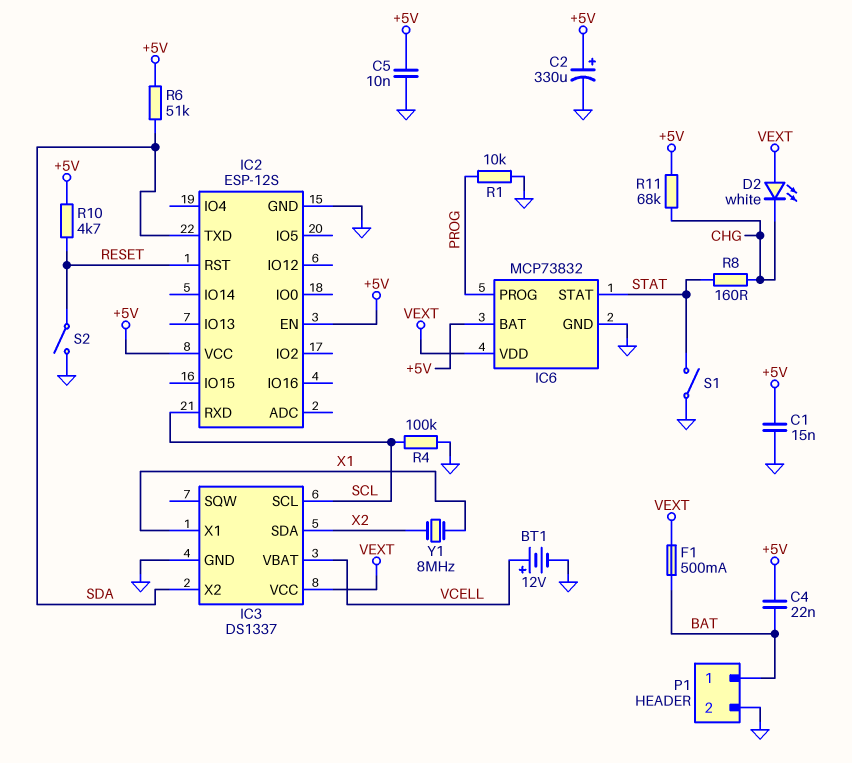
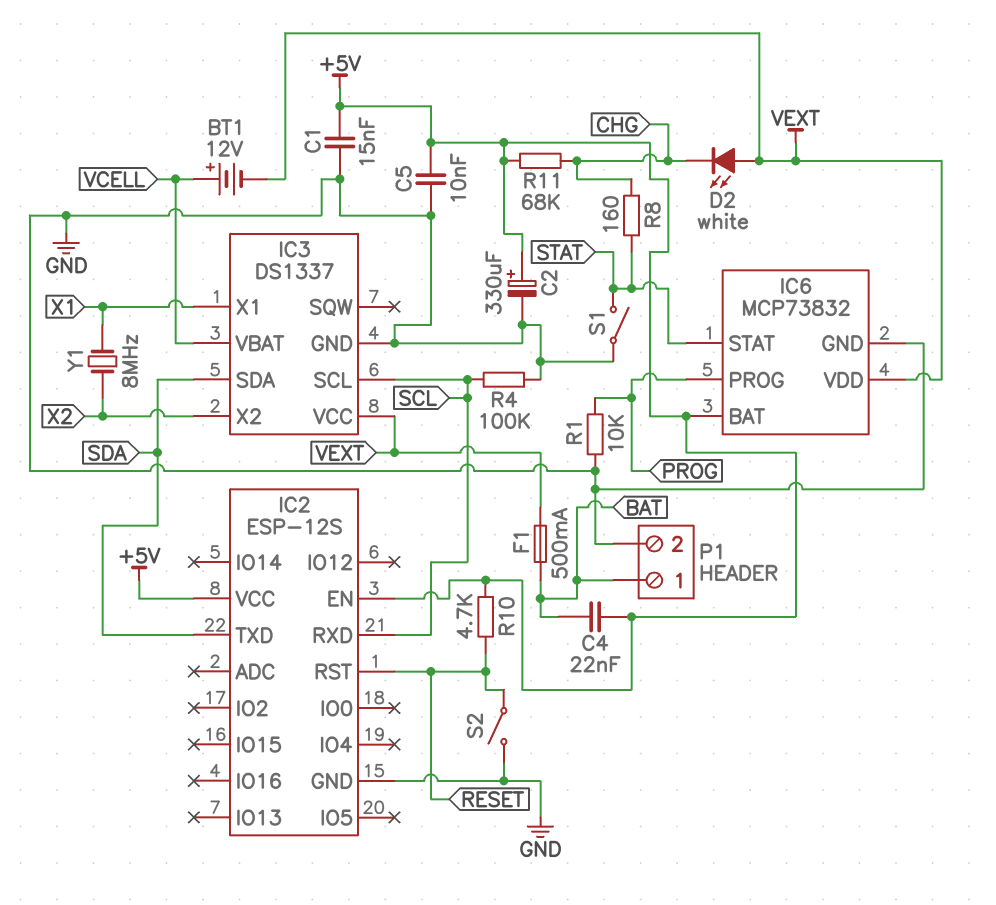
BT1: 12V (plus VCELL, minus GND) -> 12V (plus VCELL, minus VEXT)
IC3 pin SDA: X2 -> SDA
IC3 pin X2: SDA -> X2
R6: 51k (+5V, SDA) -> none

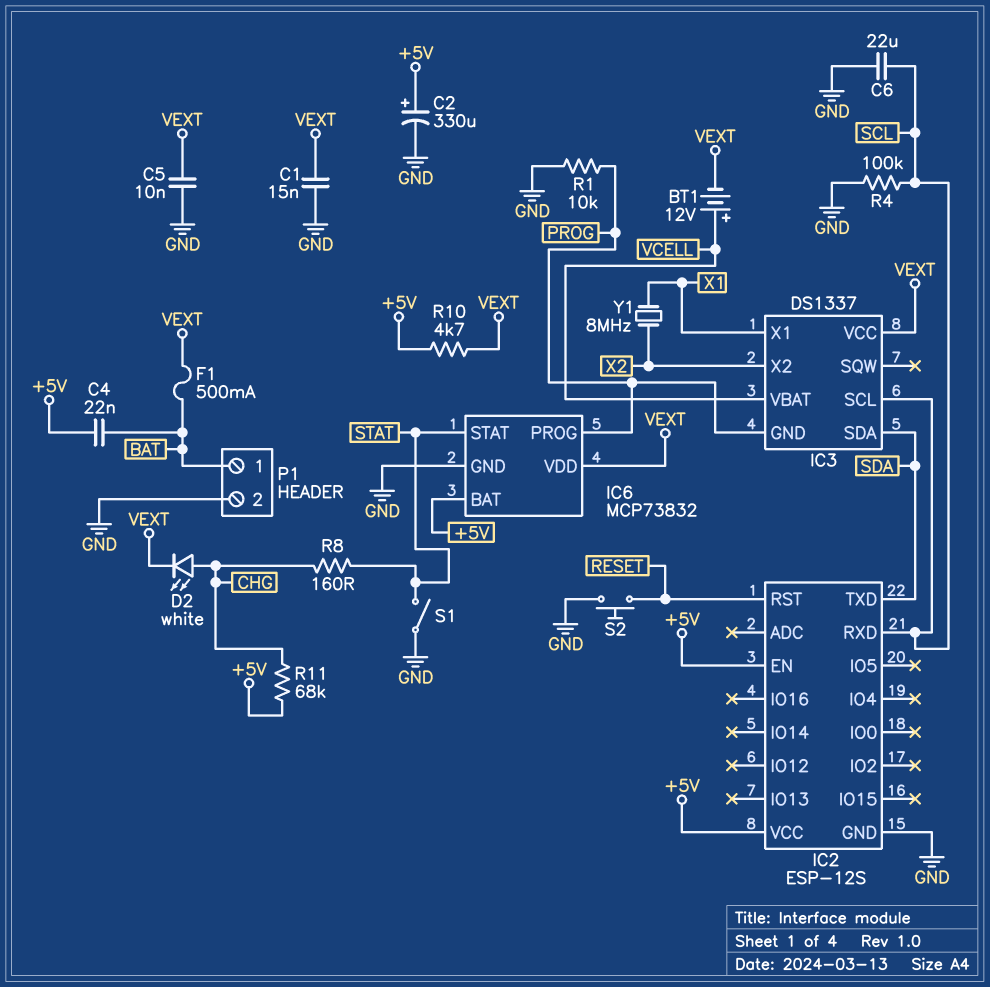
C1: 15nF (+5V, GND) -> 15nF (GND, VEXT)
C5: 10nF (+5V, GND) -> 10nF (GND, VEXT)
C6: none -> 22uF (GND, SCL)
D2: LED white (A VEXT, K CHG) -> LED white (A CHG, K VEXT)
IC3 pin GND: GND -> PROG
R10: 4.7k (+5V, RESET) -> 4.7k (+5V, VEXT)
S2: switch (GND, RESET) -> button (GND, RESET)

